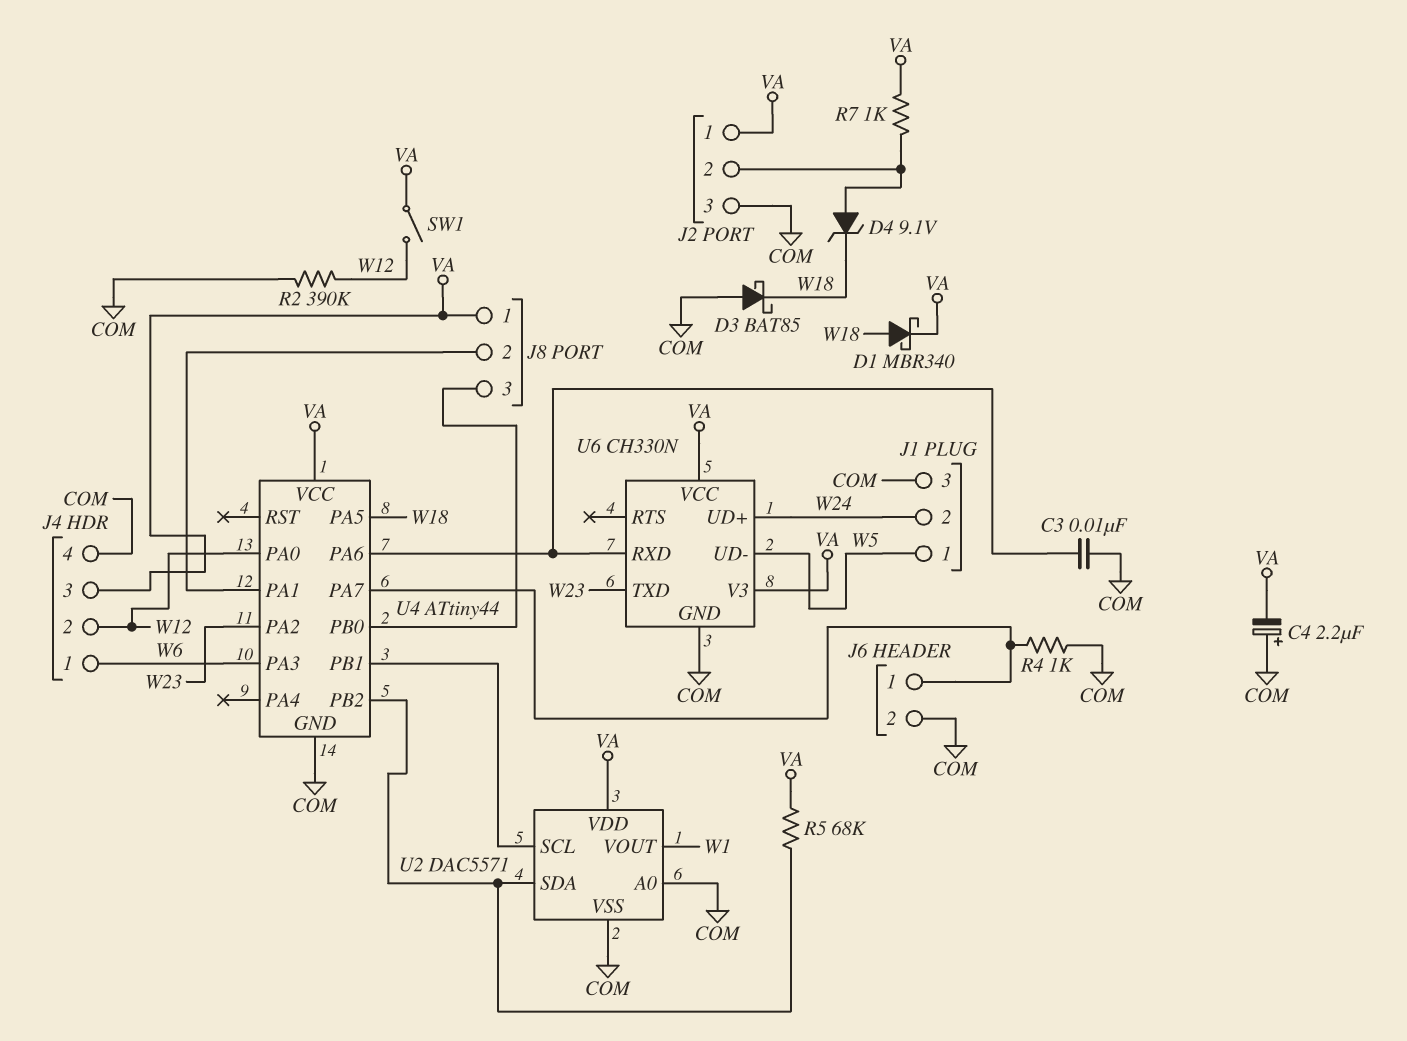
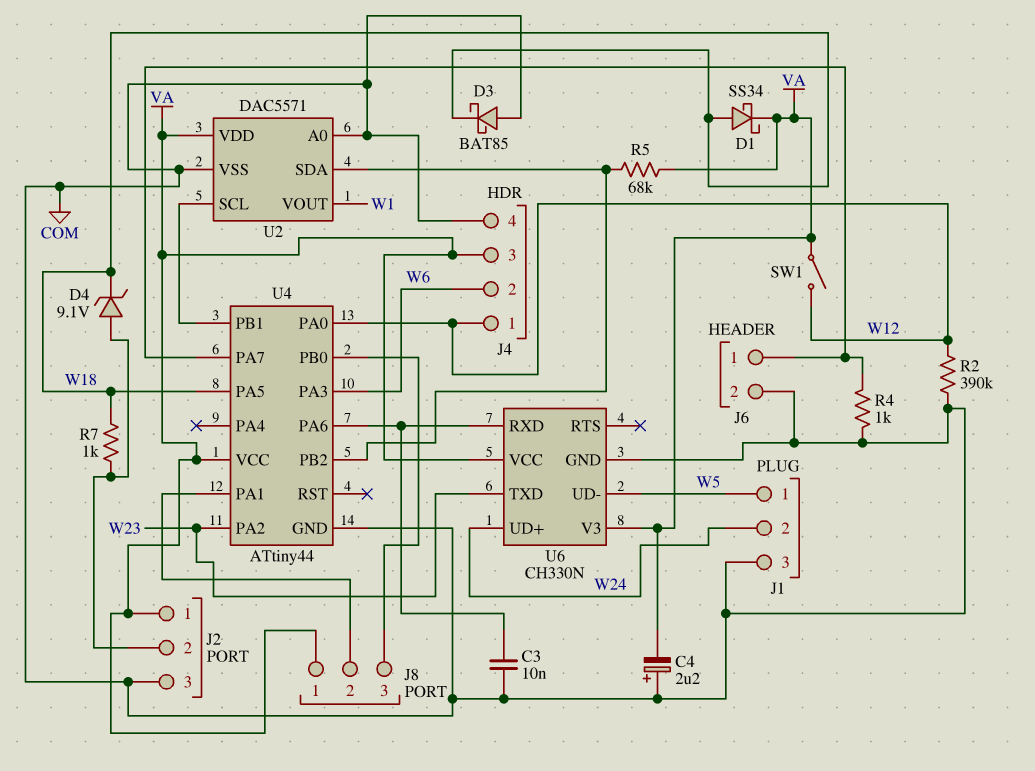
D1: schottky MBR340 (A W18, K VA) -> schottky SS34 (A W18, K VA)
J4 pin 1: W6 -> W12
J4 pin 2: W12 -> W6
R7: 1k (J2/2, VA) -> 1k (J2/2, W18)

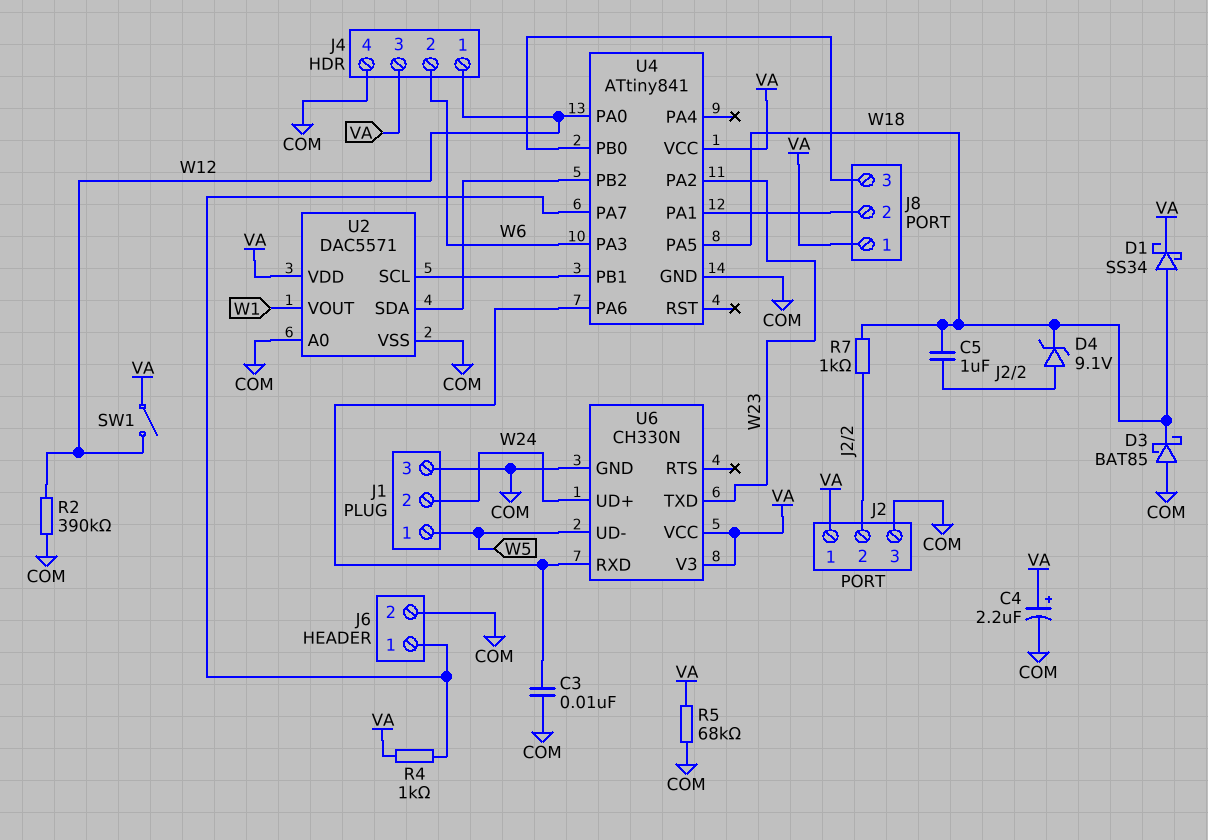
C4: 2.2uF (plus COM, minus VA) -> 2.2uF (plus VA, minus COM)
C5: none -> 1uF (J2/2, W18)
R4: 1k (COM, J6/1) -> 1k (J6/1, VA)
R5: 68k (U2/SDA, VA) -> 68k (COM, VA)
U4: ATtiny44 -> ATtiny841

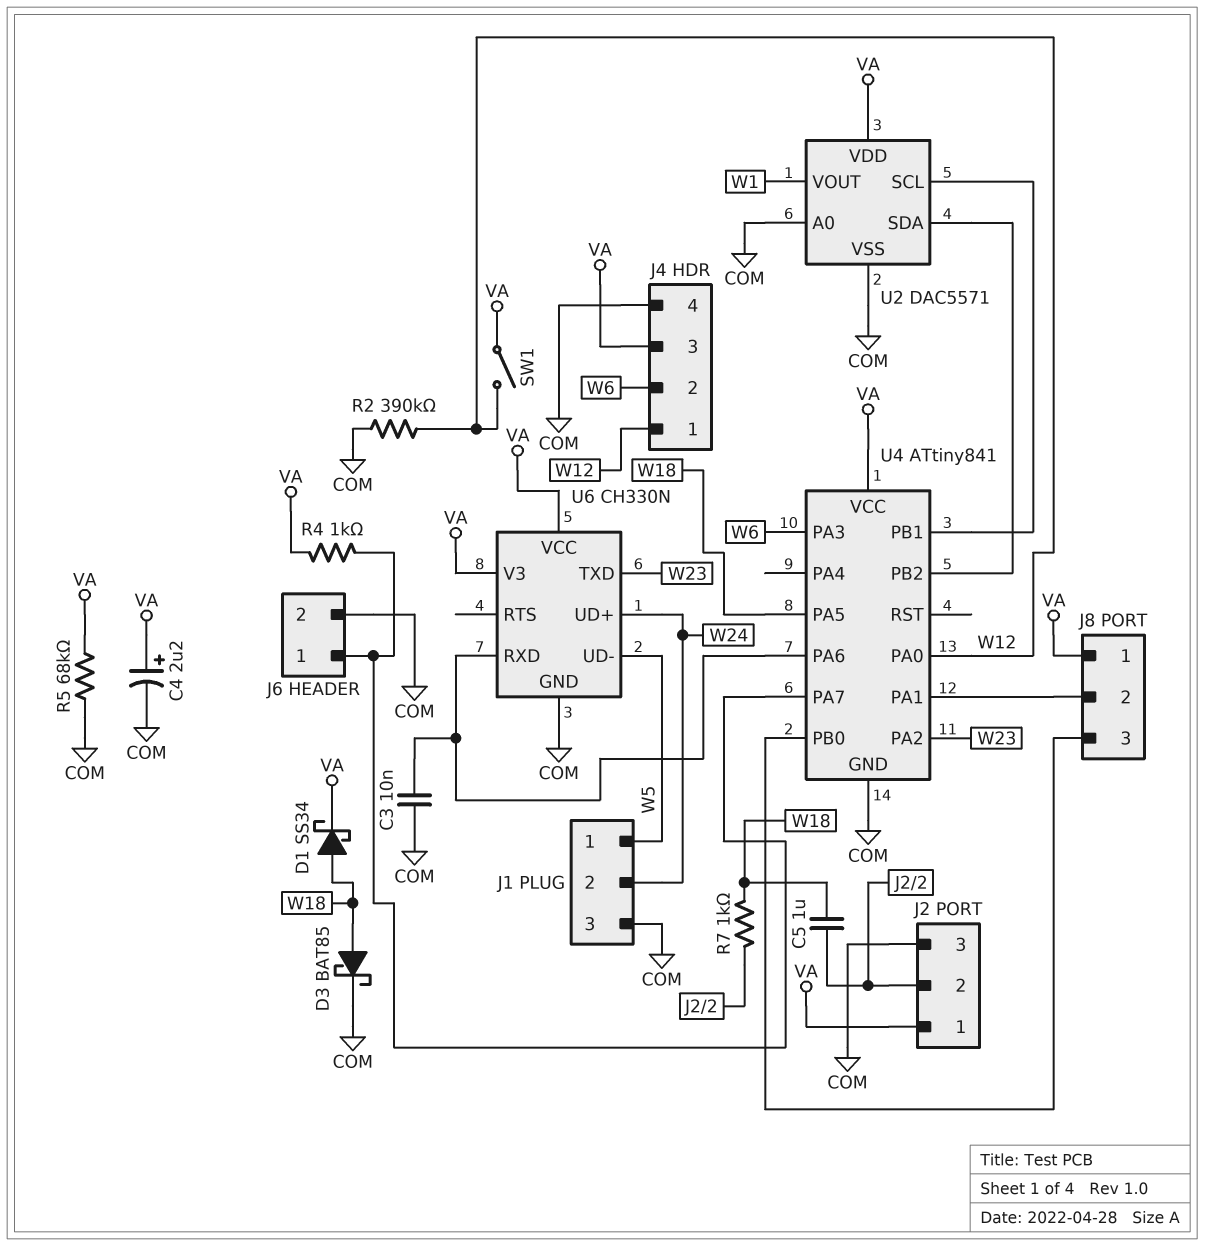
D3: schottky BAT85 (A COM, K W18) -> schottky BAT85 (A W18, K COM)
D4: zener 9.1V (A J2/2, K W18) -> none

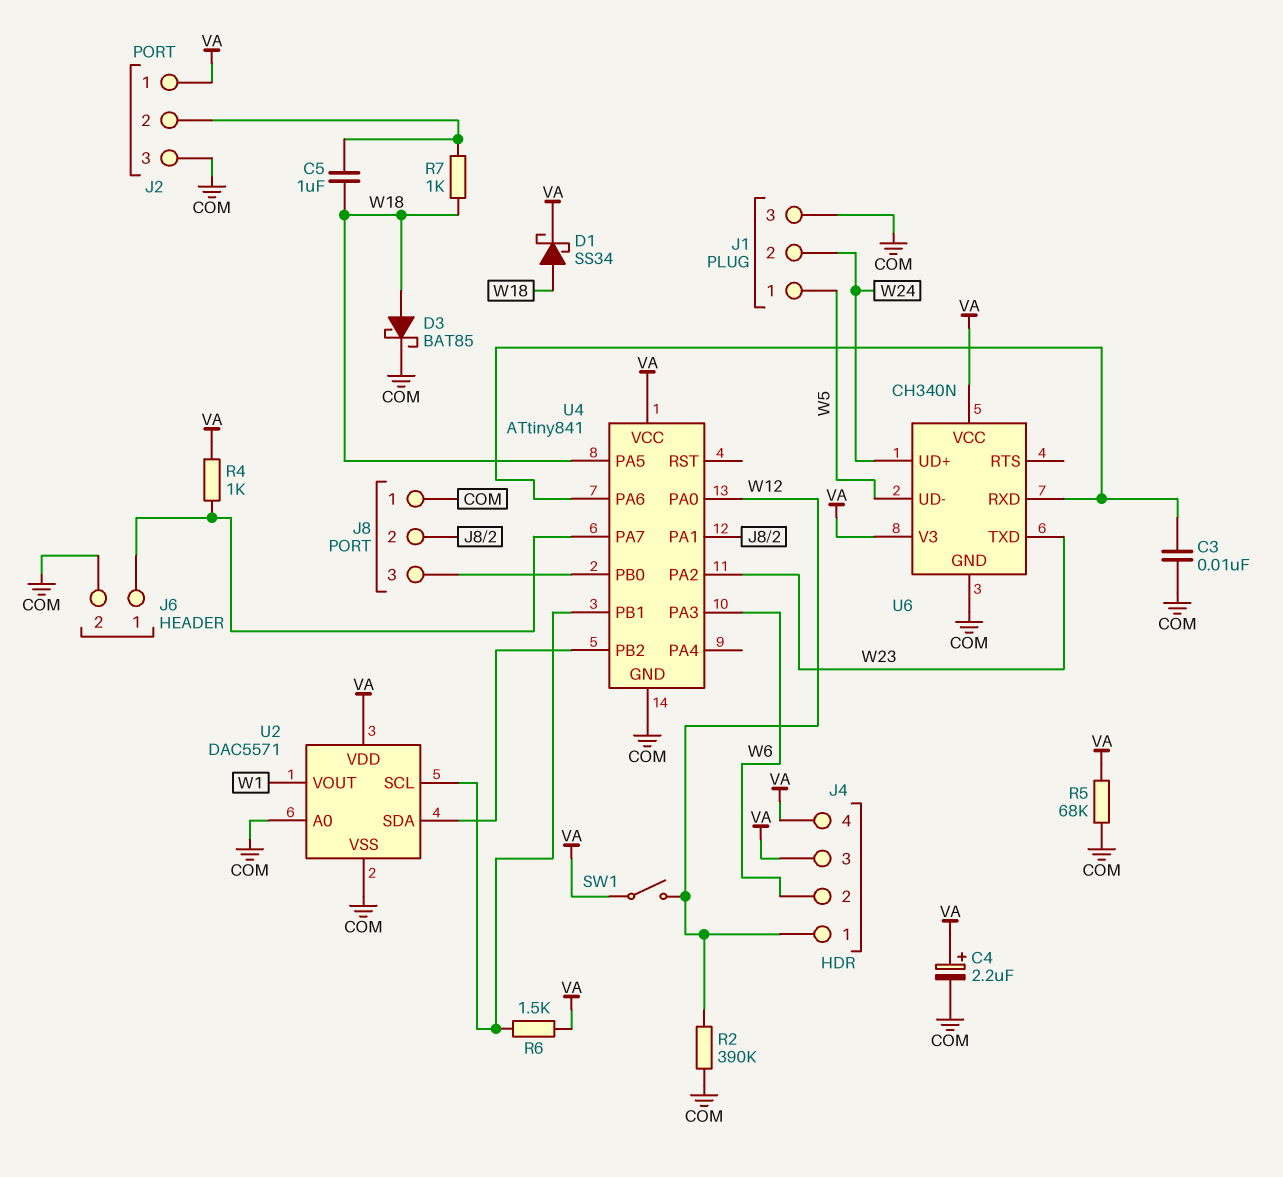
J4 pin 4: COM -> VA
J8 pin 1: VA -> COM
R6: none -> 1.5k (U2/SCL, VA)
U6: CH330N -> CH340N

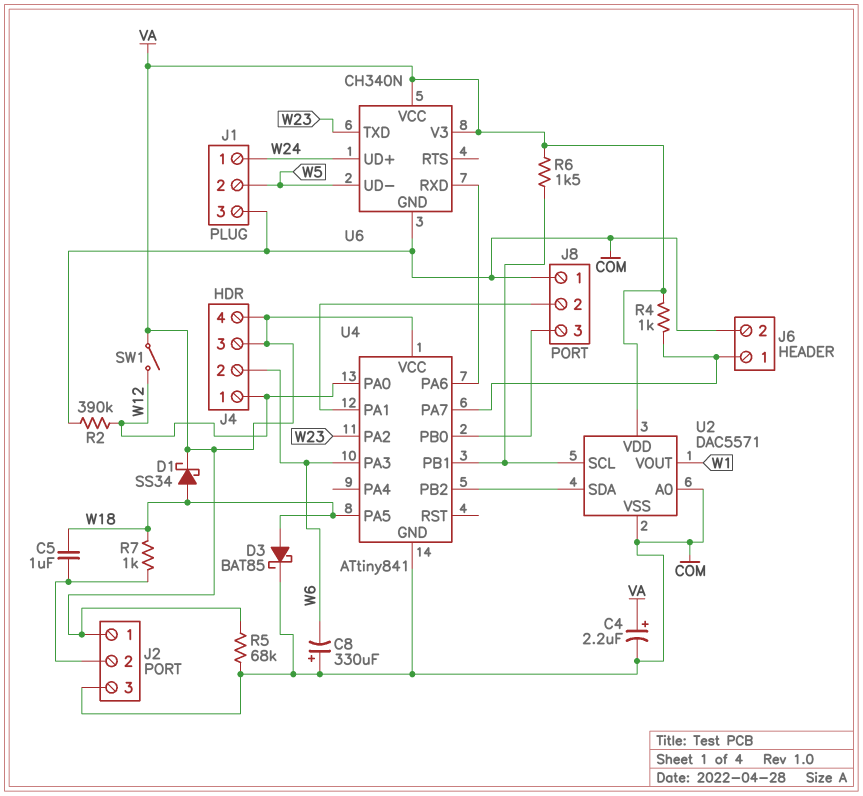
C3: 10nF (COM, U4/PA6) -> none
C8: none -> 330uF (plus COM, minus W6)
J1 pin 1: W5 -> W24
J1 pin 2: W24 -> W5

